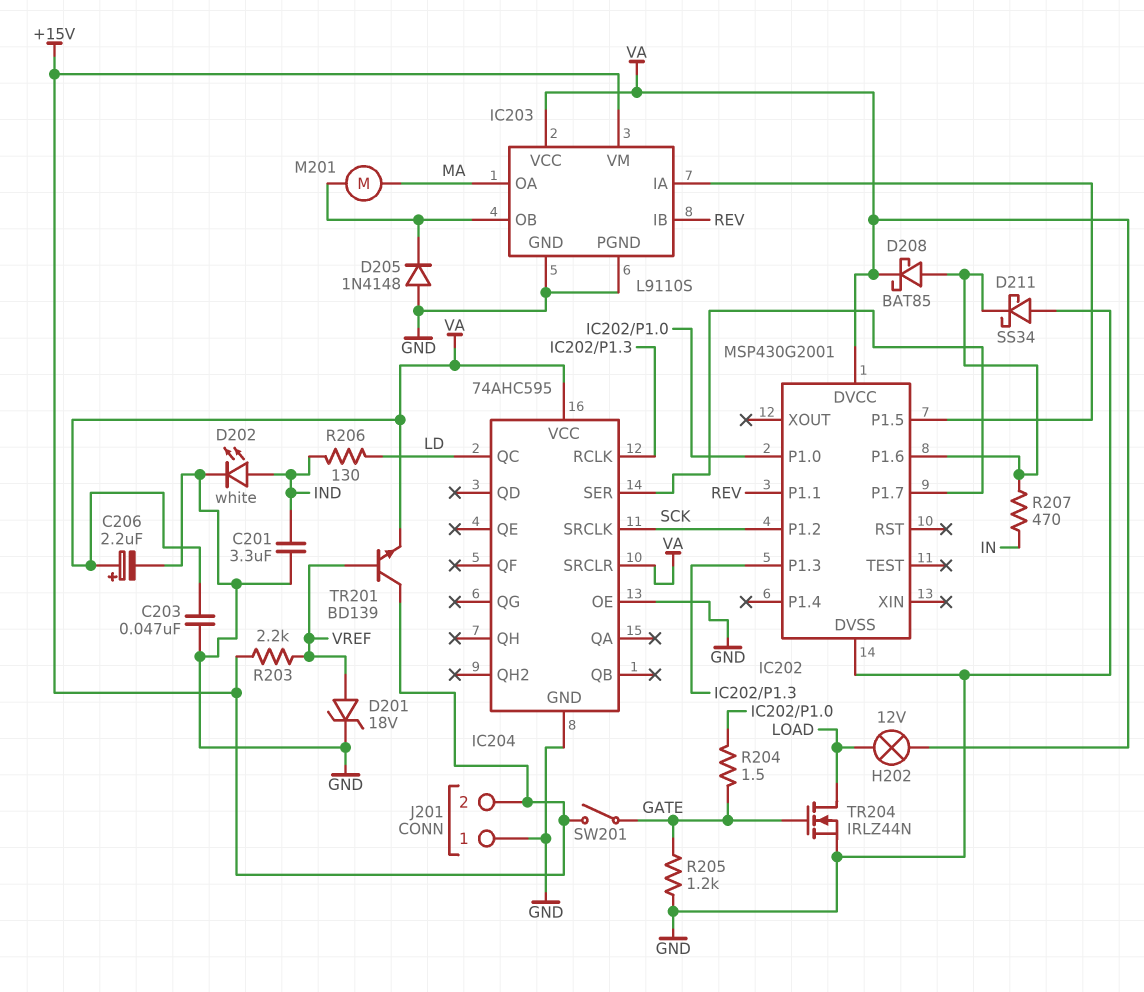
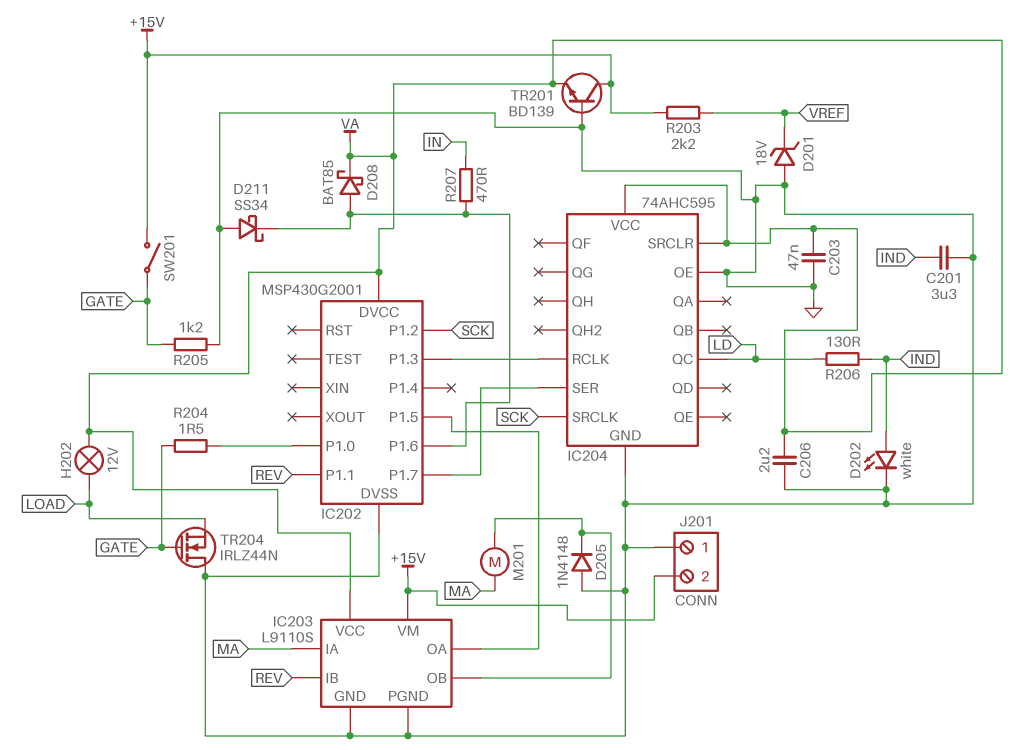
C206: 2.2uF (plus VA, minus GND) -> 2.2uF (GND, VA)
D201: zener 18V (A VREF, K GND) -> zener 18V (A GND, K VREF)
IC203 pin IA: IC202/P1.5 -> MA
IC203 pin OA: MA -> IC202/P1.5
TR201: NPN BD139 (B VREF, C +15V, E VA) -> NPN BD139 (B GND, C +15V, E VA)
TR204: NMOS IRLZ44N (G GATE, D LOAD, S GND) -> NMOS IRLZ44N (G GATE, D GND, S LOAD)

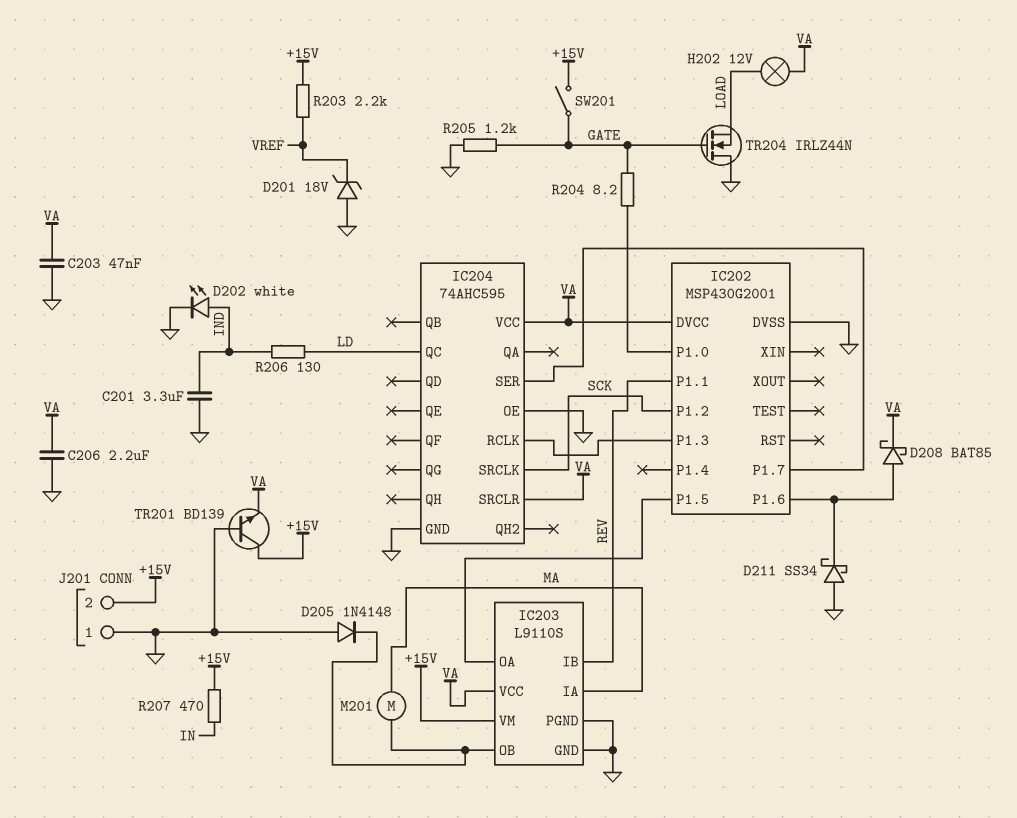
R204: 1.5 (GATE, IC202/P1.0) -> 8.2 (GATE, IC202/P1.0)
R207: 470 (IC202/P1.6, IN) -> 470 (+15V, IN)

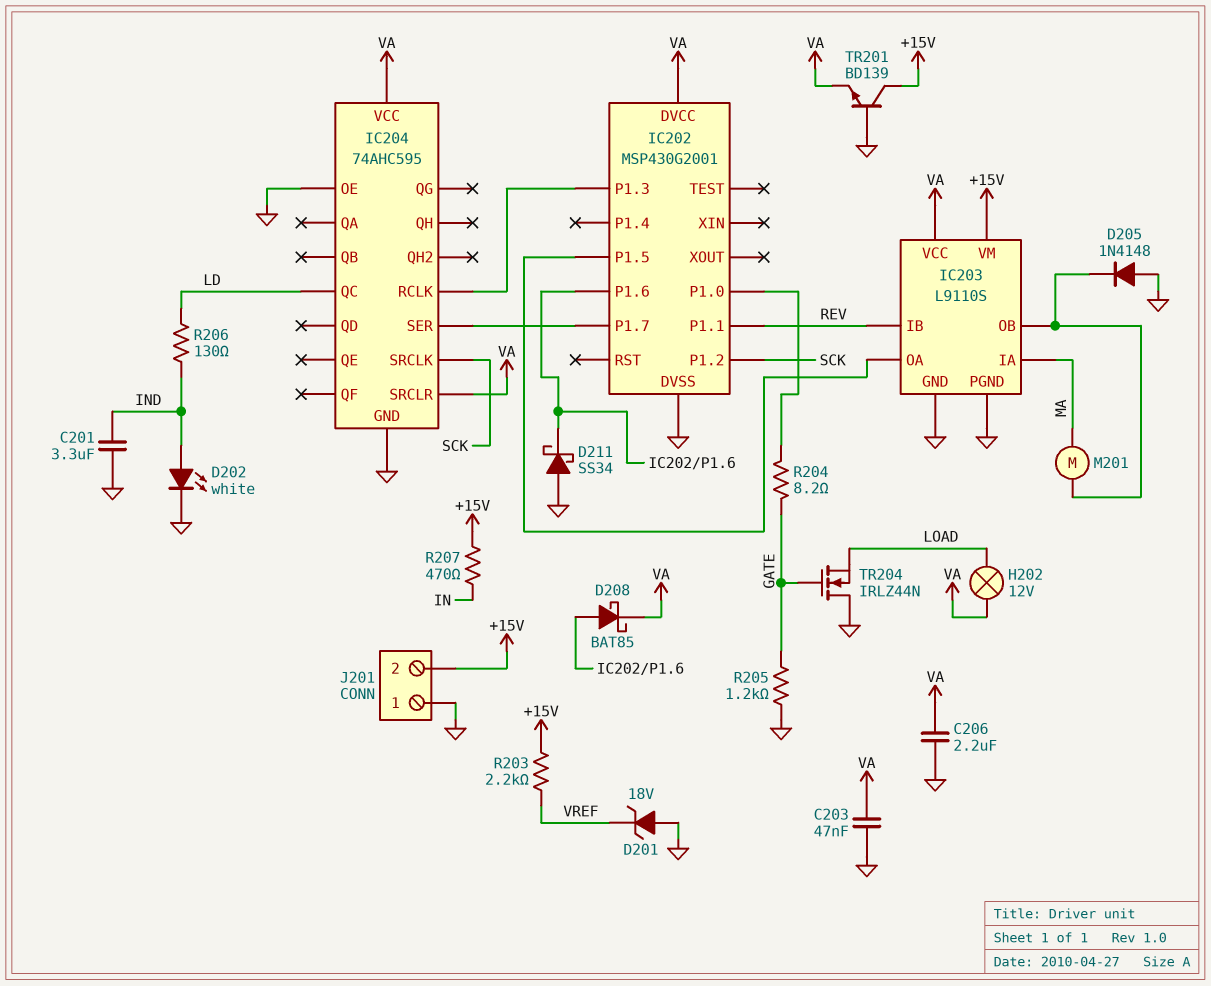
SW201: switch (+15V, GATE) -> none

